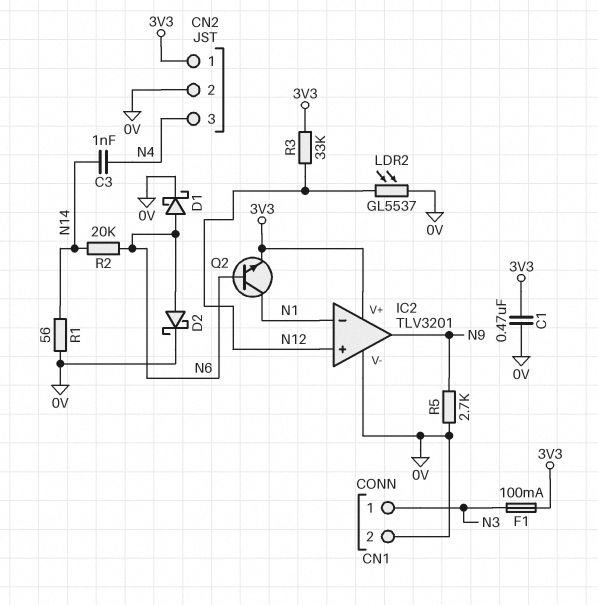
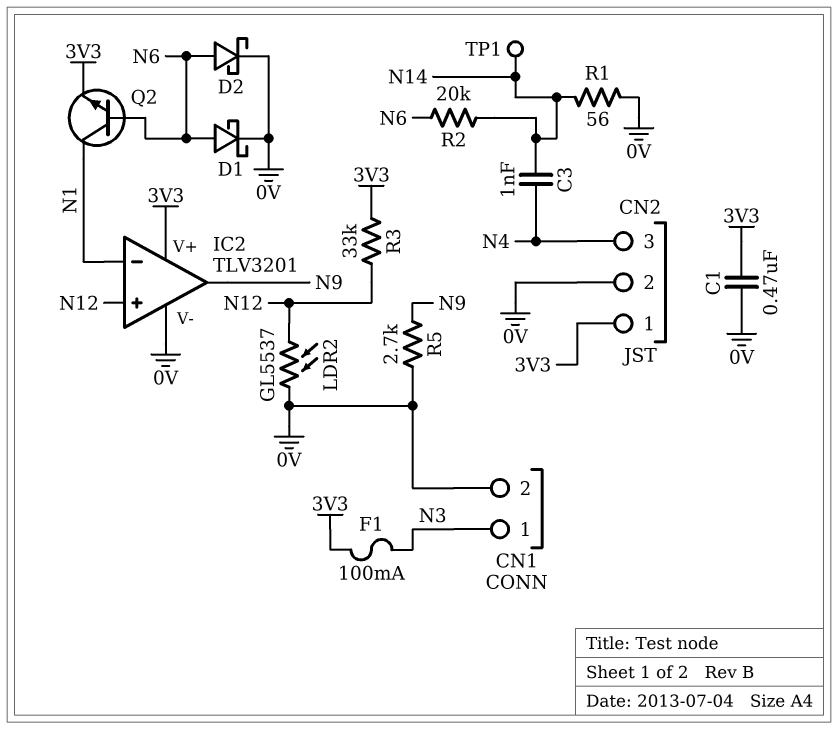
TP1: none -> test point (N14)

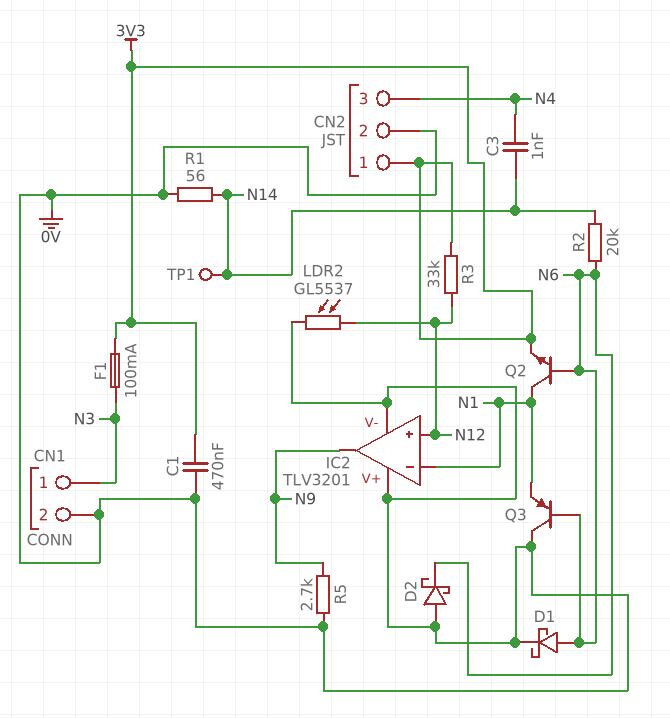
D2: schottky (A N6, K 0V) -> schottky (A 0V, K N6)
IC2 pin V+: 3V3 -> 0V
Q3: none -> PNP (B N6, C 0V, E N1)

